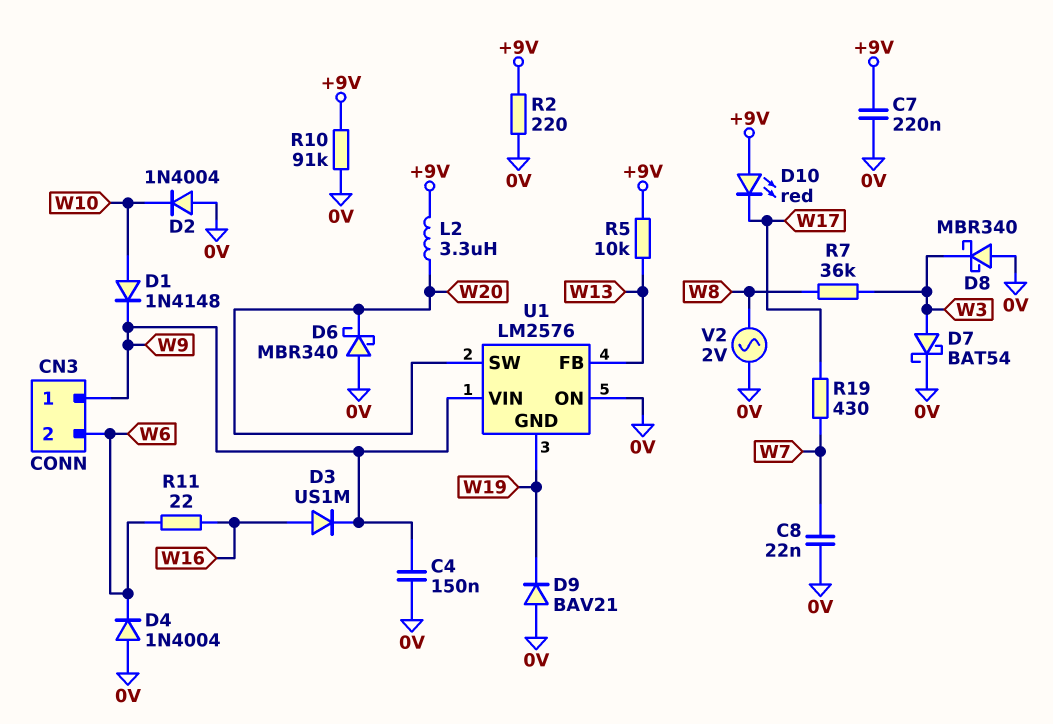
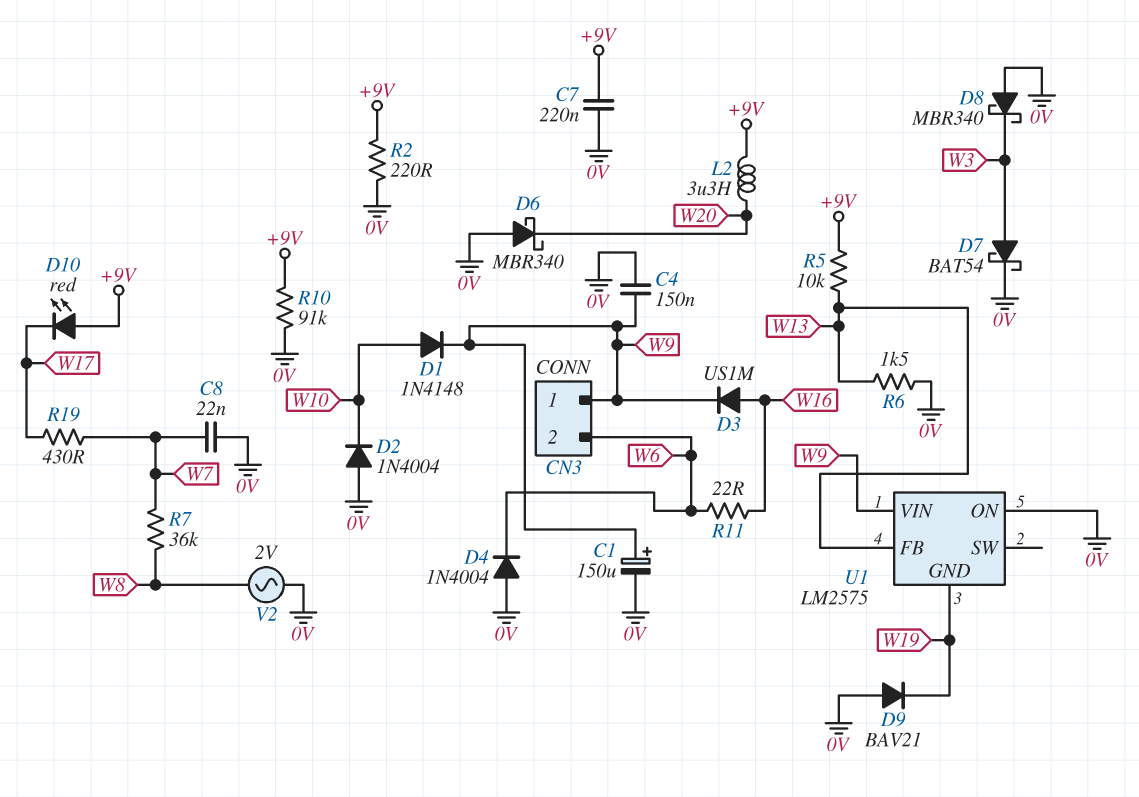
C1: none -> 150uF (plus W9, minus 0V)
R6: none -> 1.5k (0V, W13)
R7: 36k (W3, W8) -> 36k (W7, W8)
U1: LM2576 -> LM2575
U1 pin SW: W20 -> none

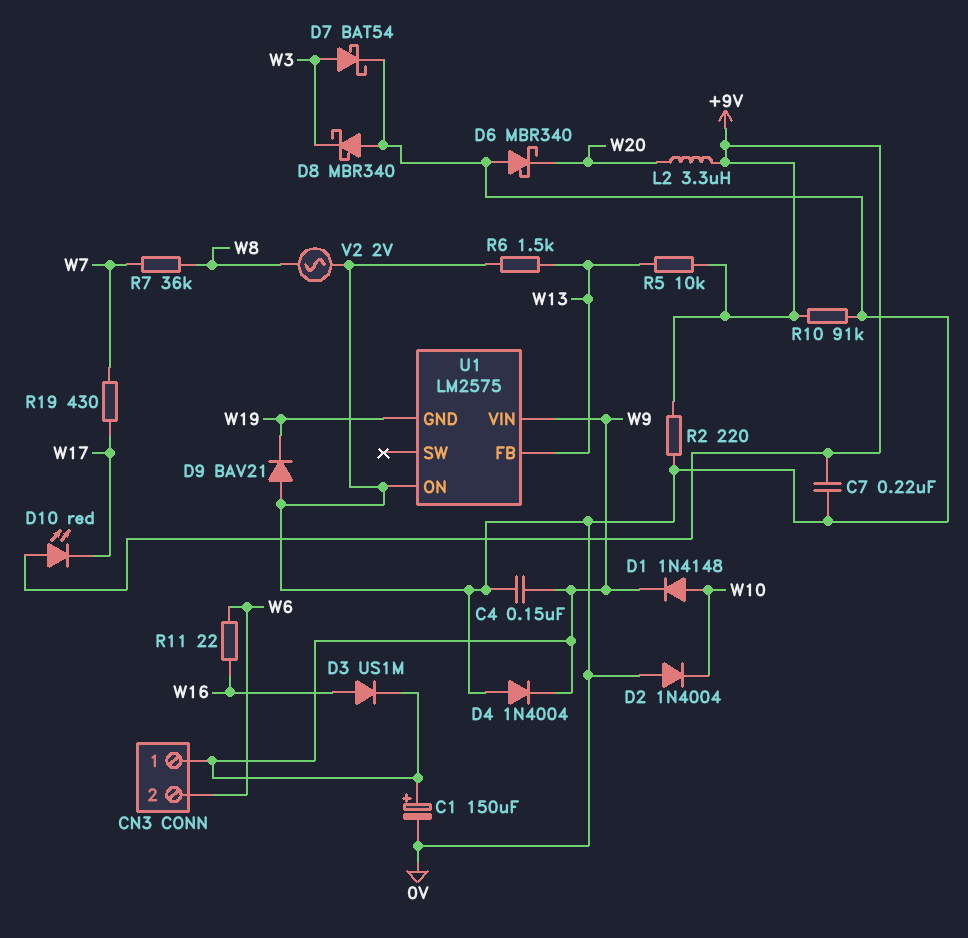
C8: 22nF (0V, W7) -> none
D4: diode 1N4004 (A 0V, K W6) -> diode 1N4004 (A 0V, K W9)

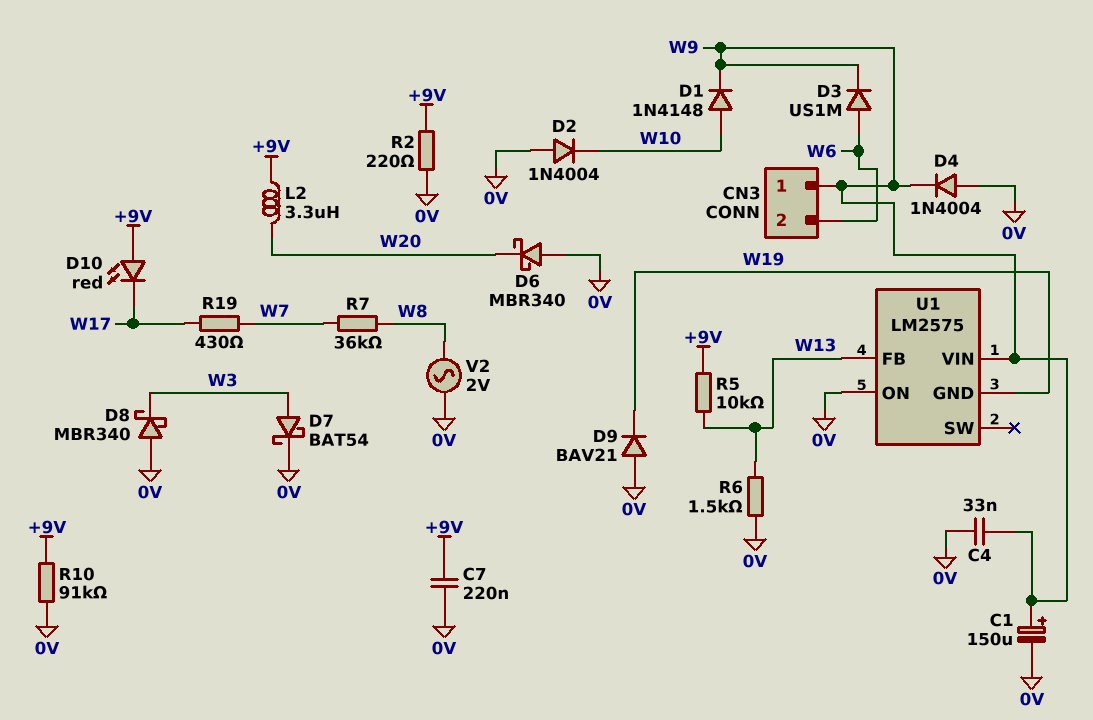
C4: 150nF (0V, W9) -> 33nF (0V, W9)
D3: diode US1M (A W16, K W9) -> diode US1M (A W6, K W9)
R11: 22 (W6, W16) -> none

